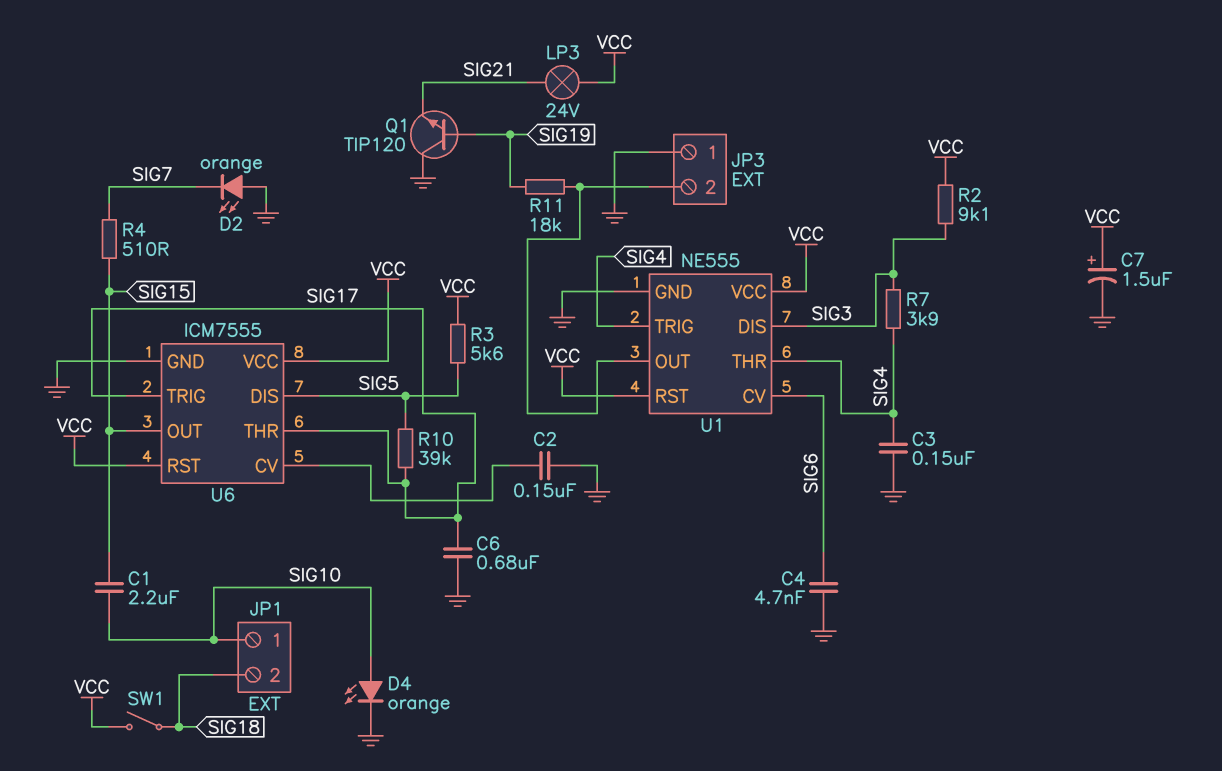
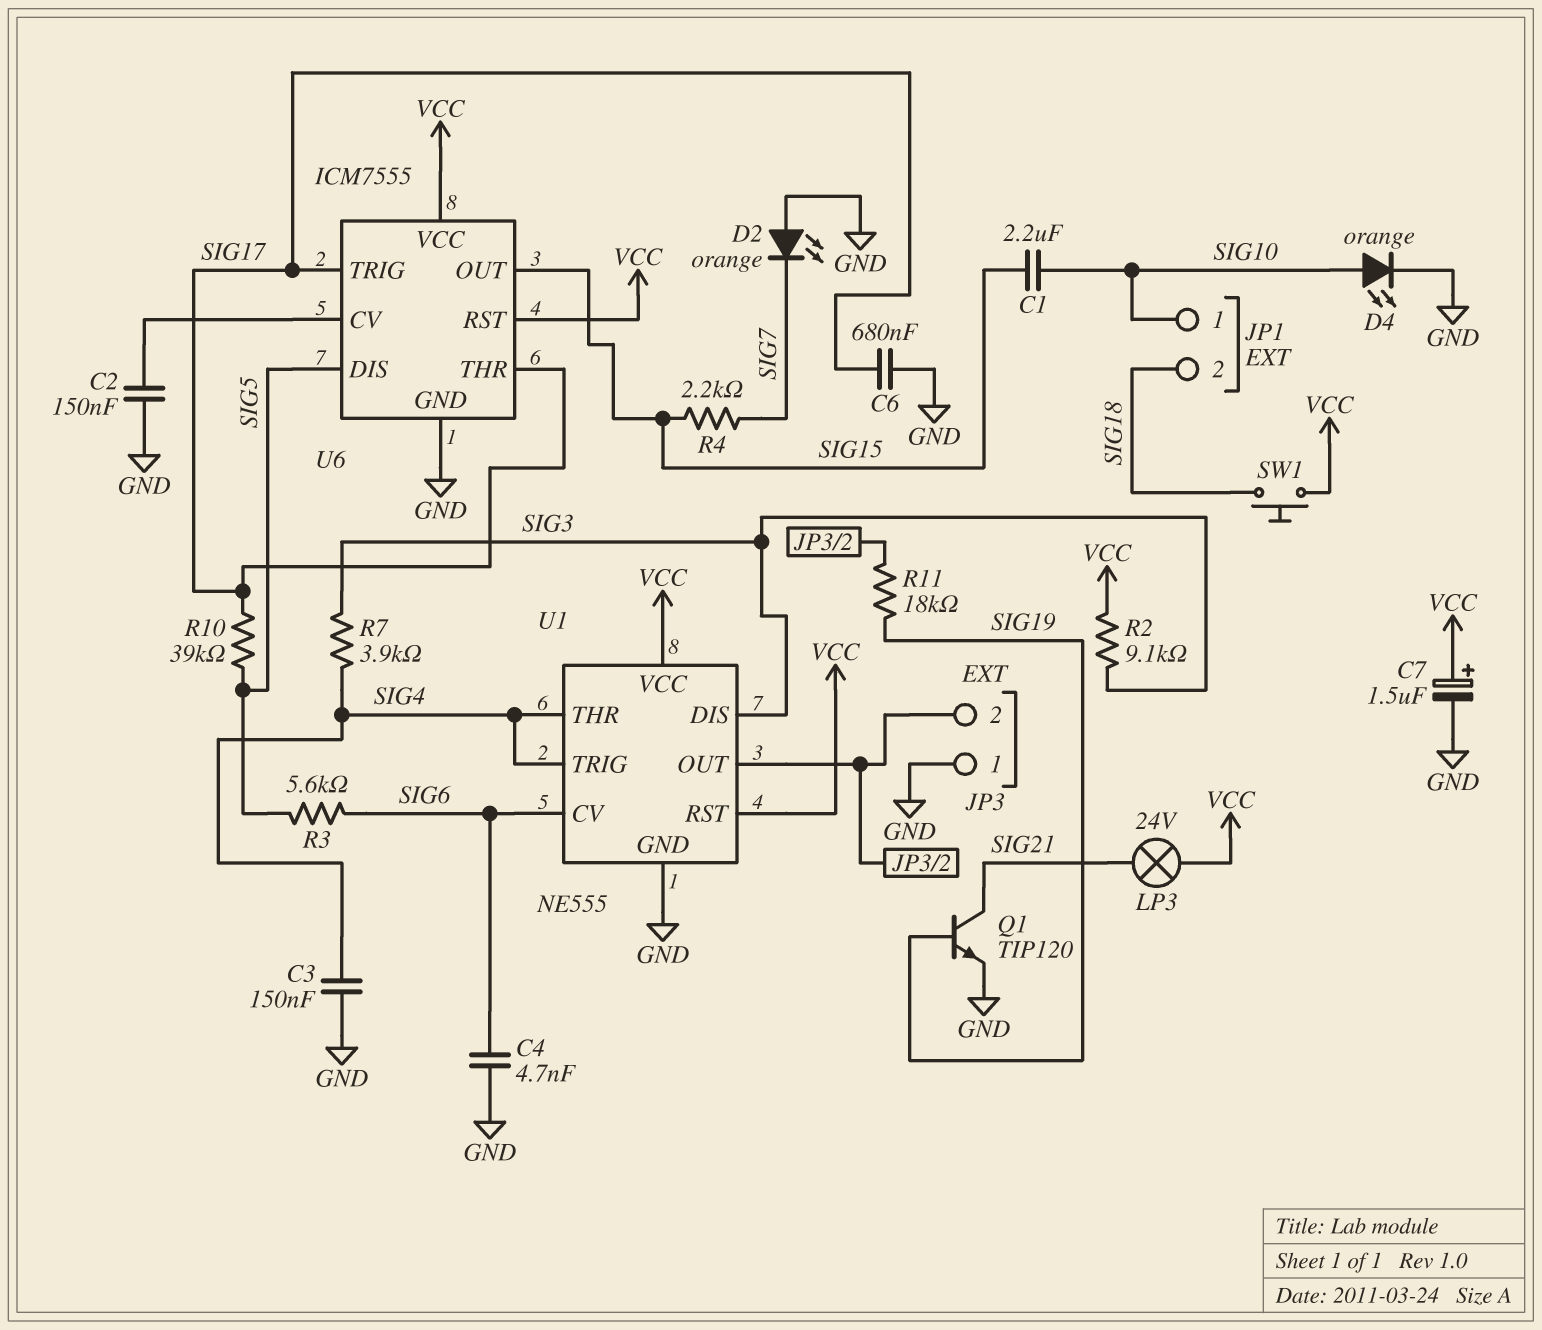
Q1: NPN TIP120 (B SIG19, C GND, E SIG21) -> NPN TIP120 (B SIG19, C SIG21, E GND)
R3: 5.6k (SIG5, VCC) -> 5.6k (SIG5, SIG6)
R4: 510 (SIG7, SIG15) -> 2.2k (SIG7, SIG15)
SW1: switch (SIG18, VCC) -> button (SIG18, VCC)

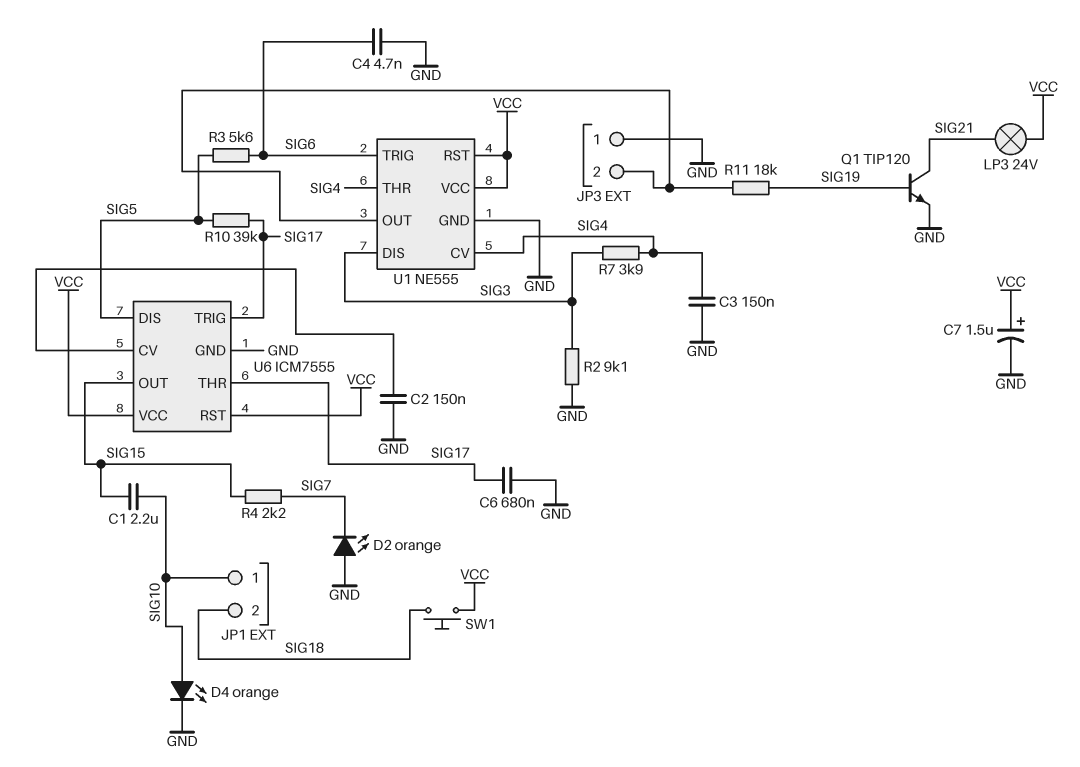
R2: 9.1k (SIG3, VCC) -> 9.1k (GND, SIG3)
U1 pin CV: SIG6 -> SIG4
U1 pin TRIG: SIG4 -> SIG6

